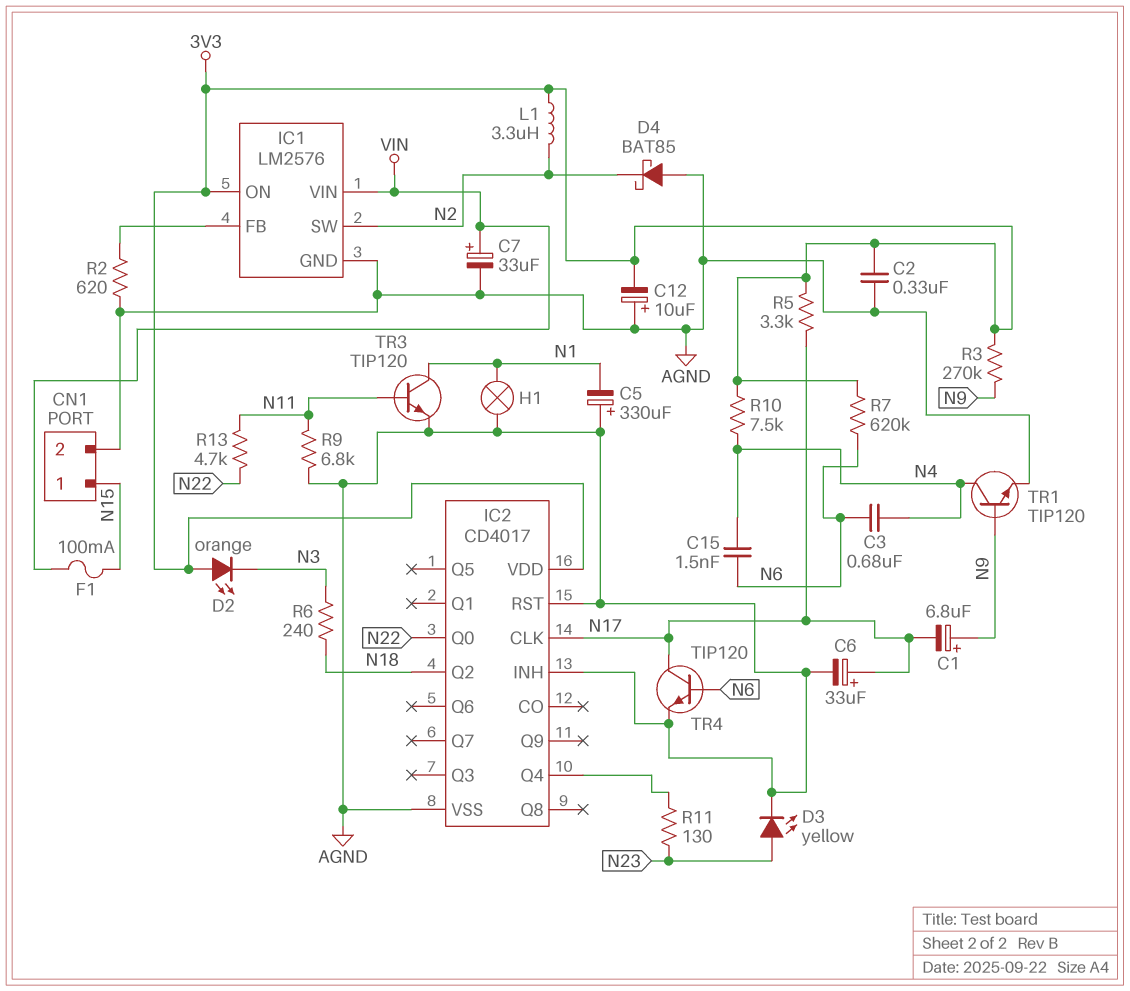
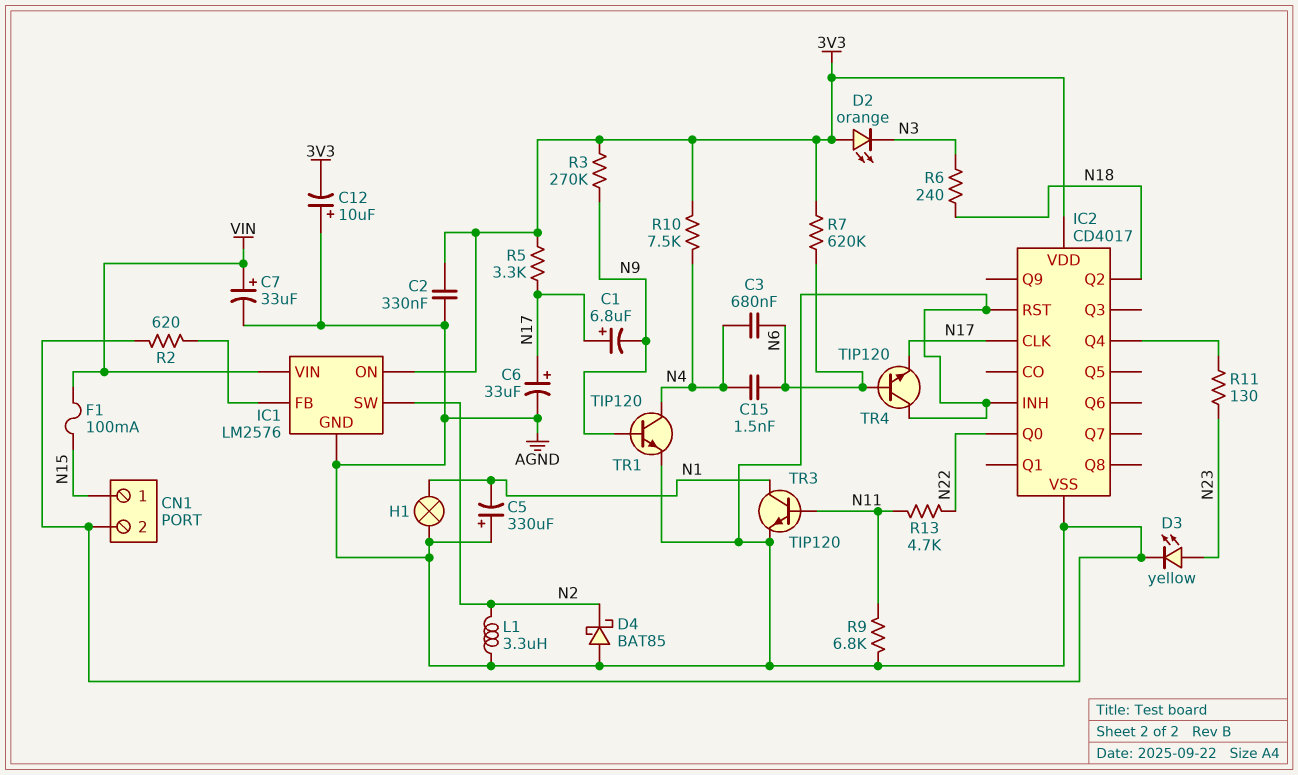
C1: 6.8uF (plus N9, minus N17) -> 6.8uF (plus N17, minus N9)
L1: 3.3uH (3V3, N2) -> 3.3uH (AGND, N2)
TR4: NPN TIP120 (B N6, C N17, E AGND) -> NPN TIP120 (B N6, C AGND, E N17)

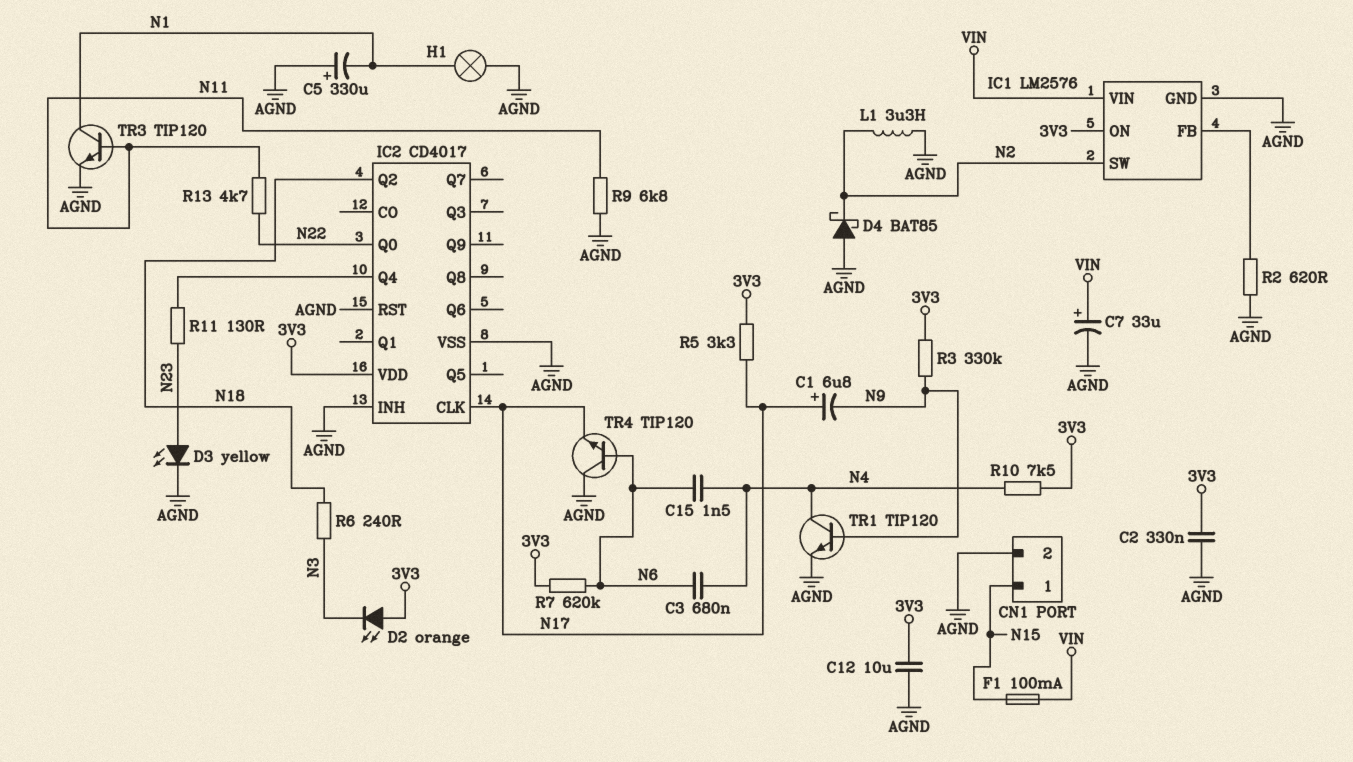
C6: 33uF (plus N17, minus AGND) -> none
C12: 10uF (plus AGND, minus 3V3) -> 10uF (3V3, AGND)
R3: 270k (3V3, N9) -> 330k (3V3, N9)

